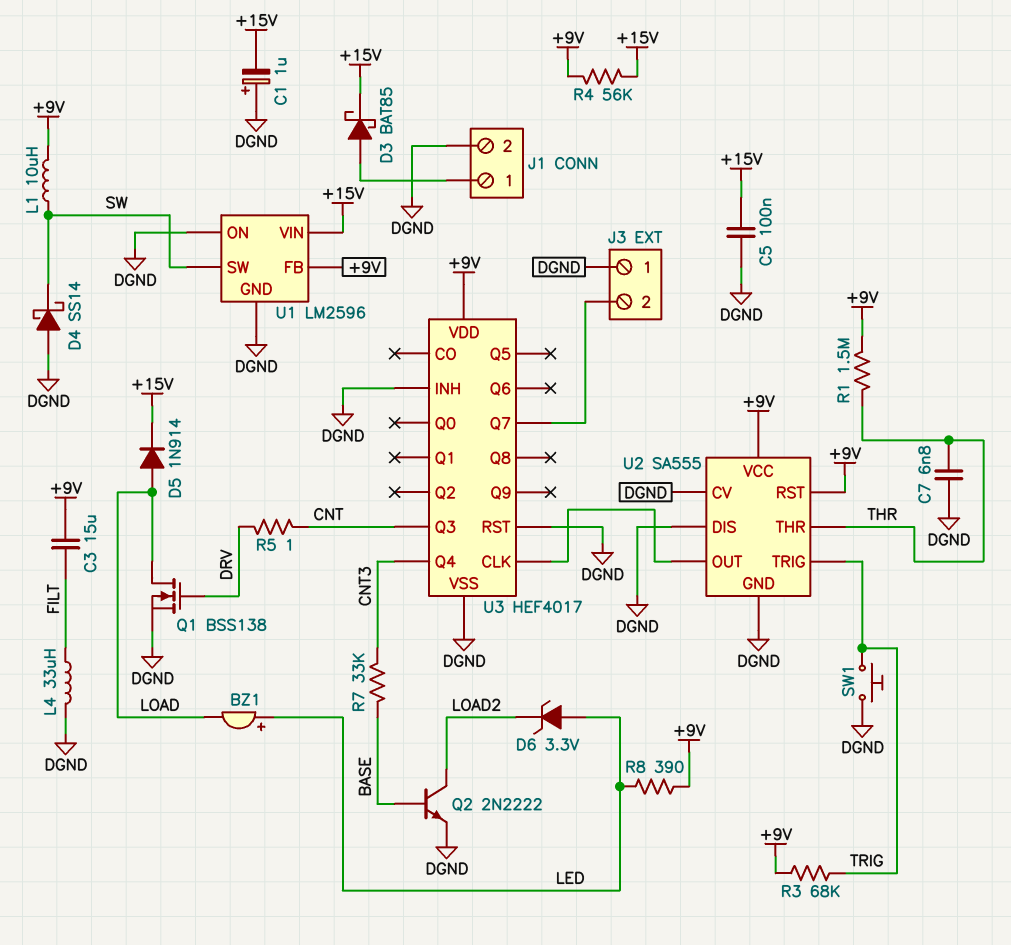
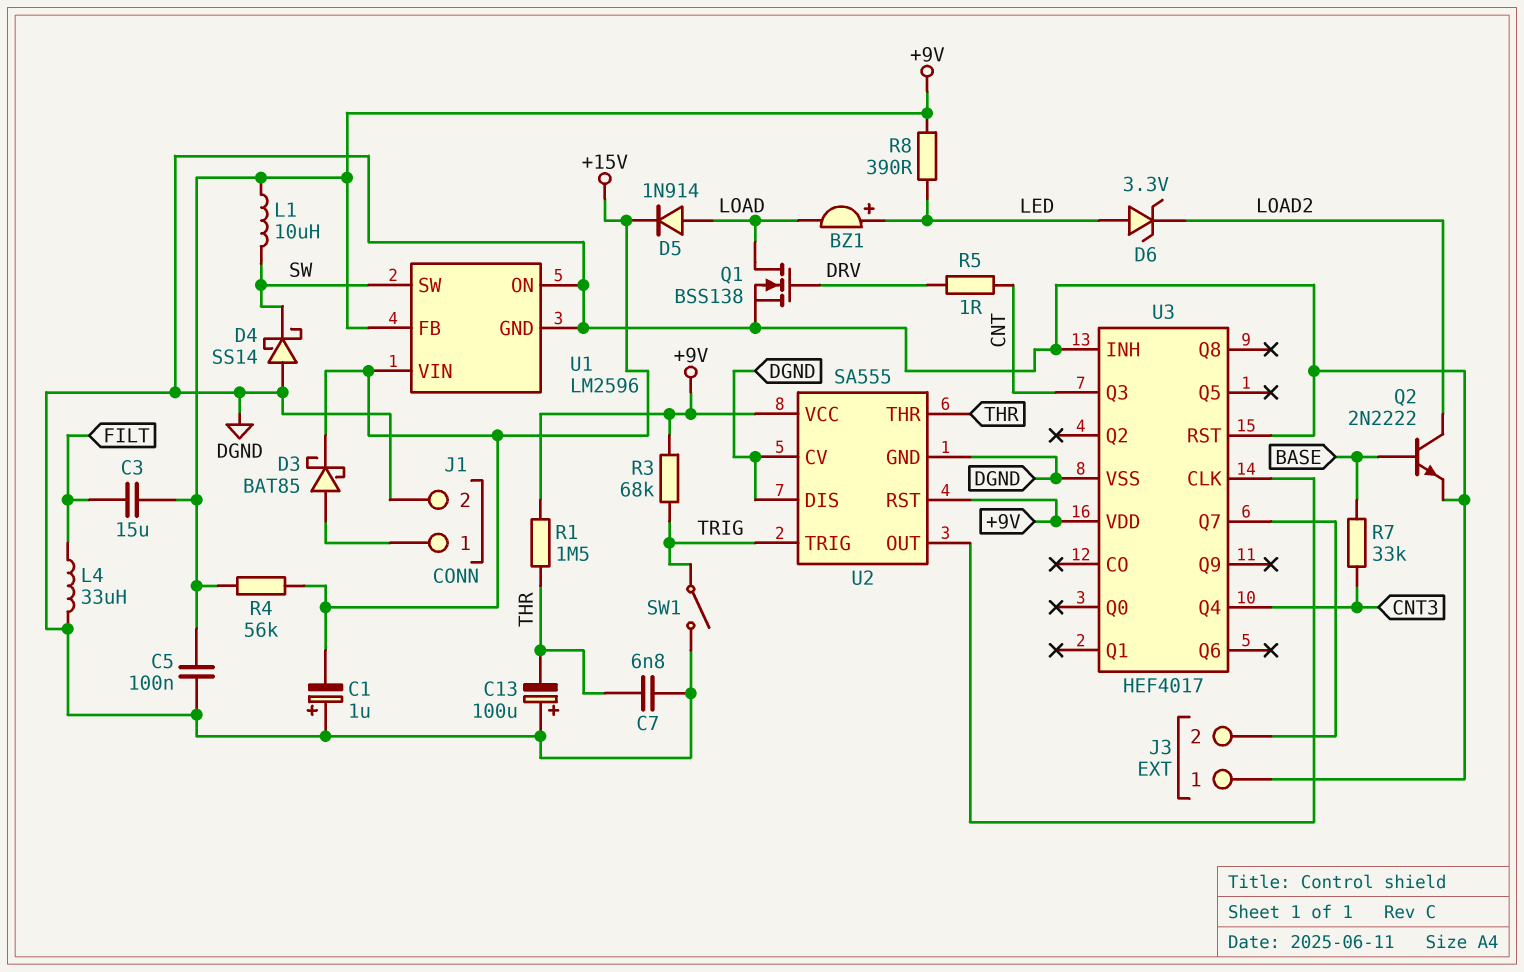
C5: 100nF (+15V, DGND) -> 100nF (+9V, DGND)
C13: none -> 100uF (plus DGND, minus THR)
SW1: button (DGND, TRIG) -> switch (DGND, TRIG)

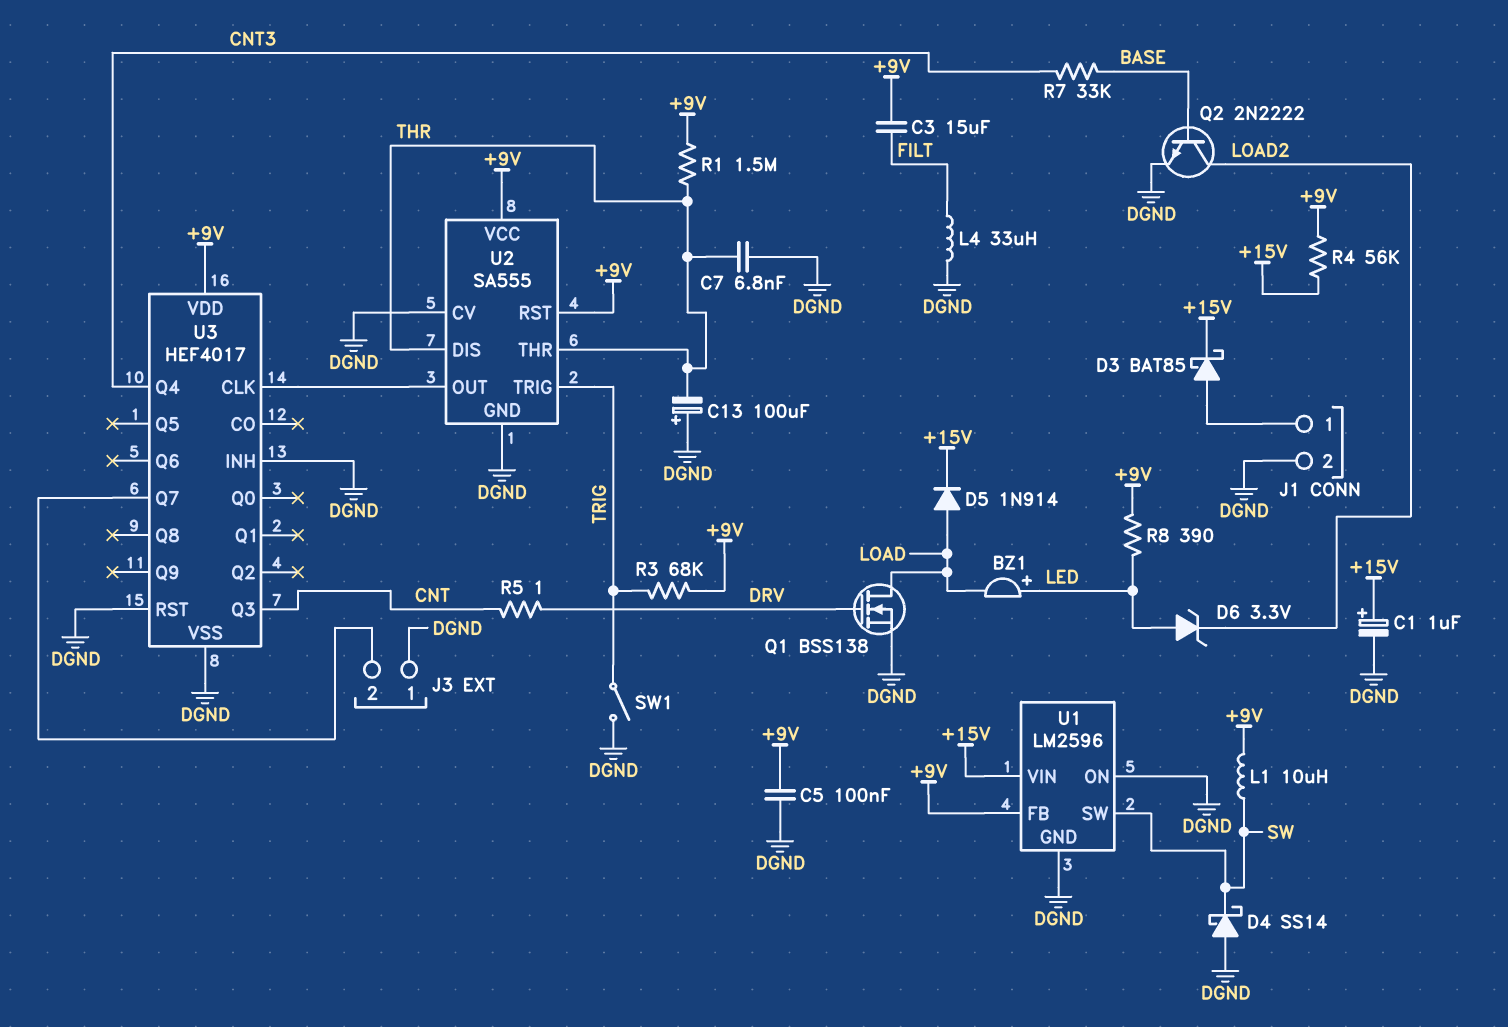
C1: 1uF (plus DGND, minus +15V) -> 1uF (plus +15V, minus DGND)
U2 pin DIS: DGND -> THR

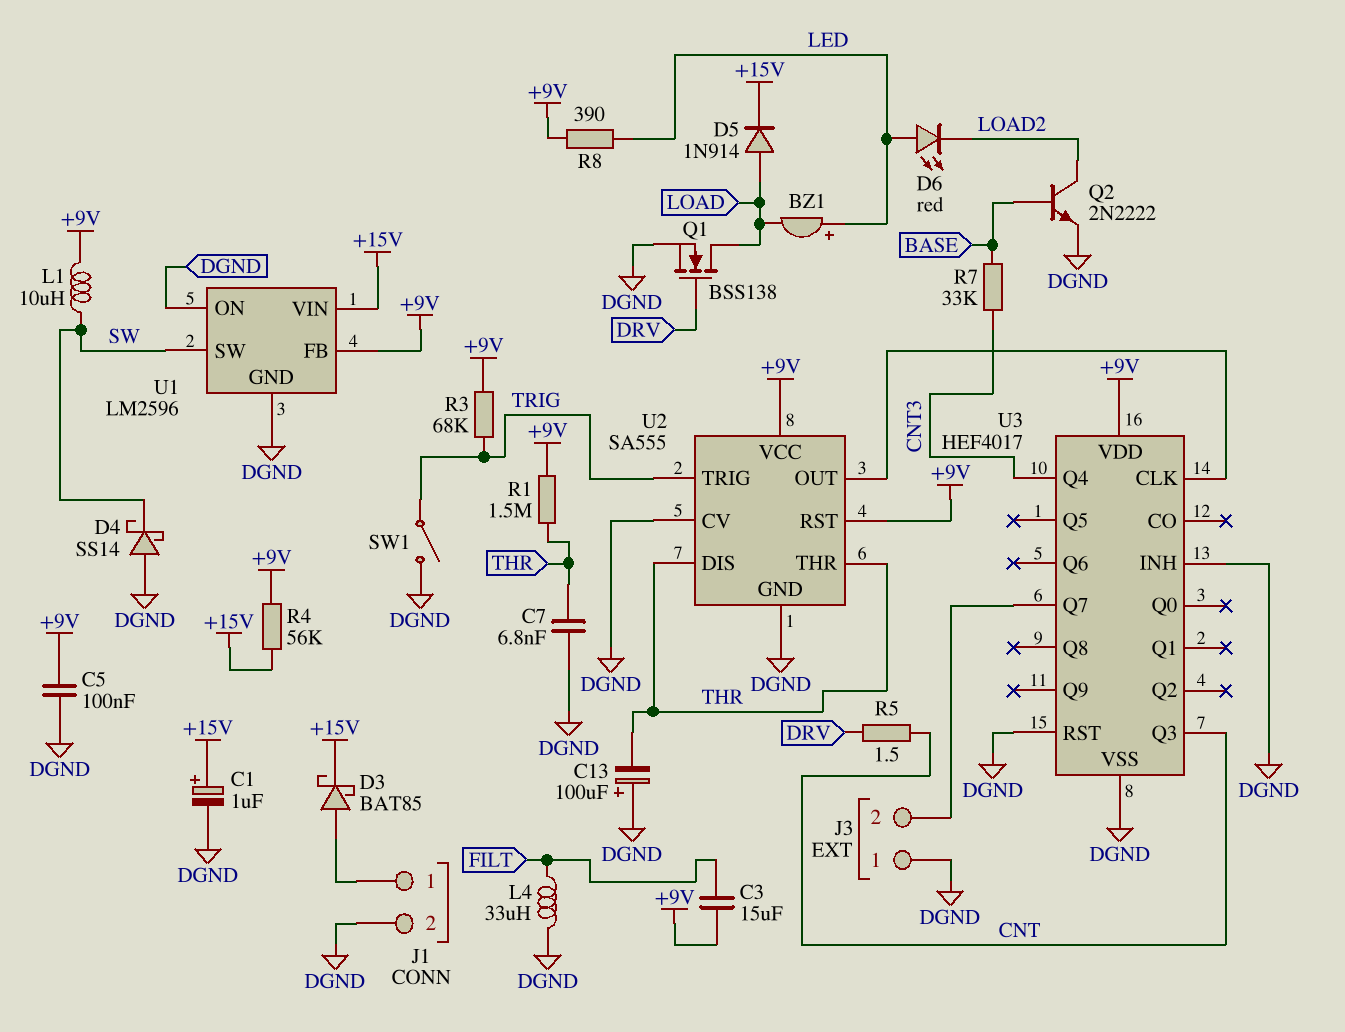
D6: zener 3.3V (A LED, K LOAD2) -> LED red (A LED, K LOAD2)
R5: 1 (CNT, DRV) -> 1.5 (CNT, DRV)

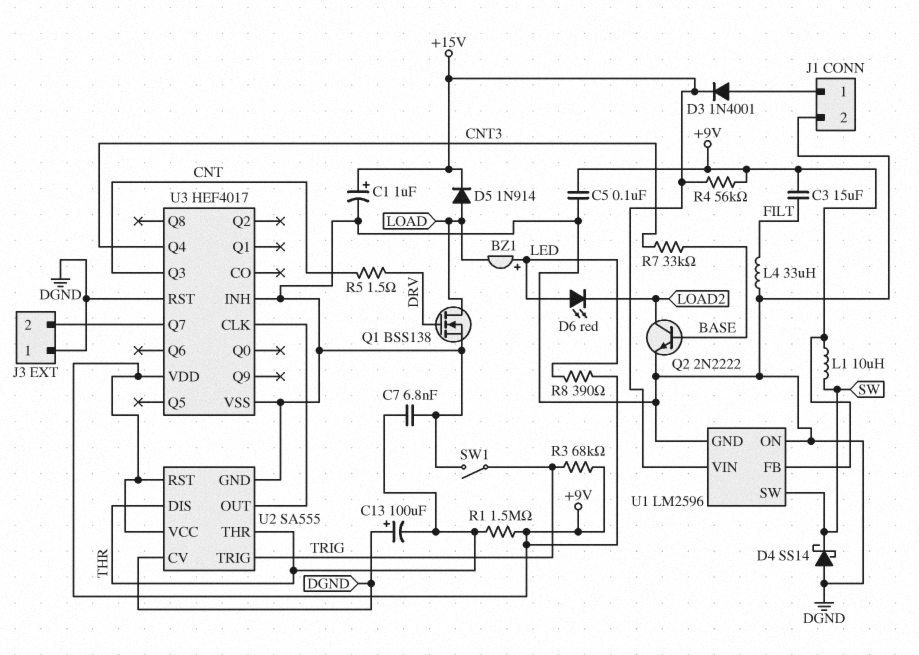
D3: schottky BAT85 (A J1/1, K +15V) -> diode 1N4001 (A J1/1, K +15V)

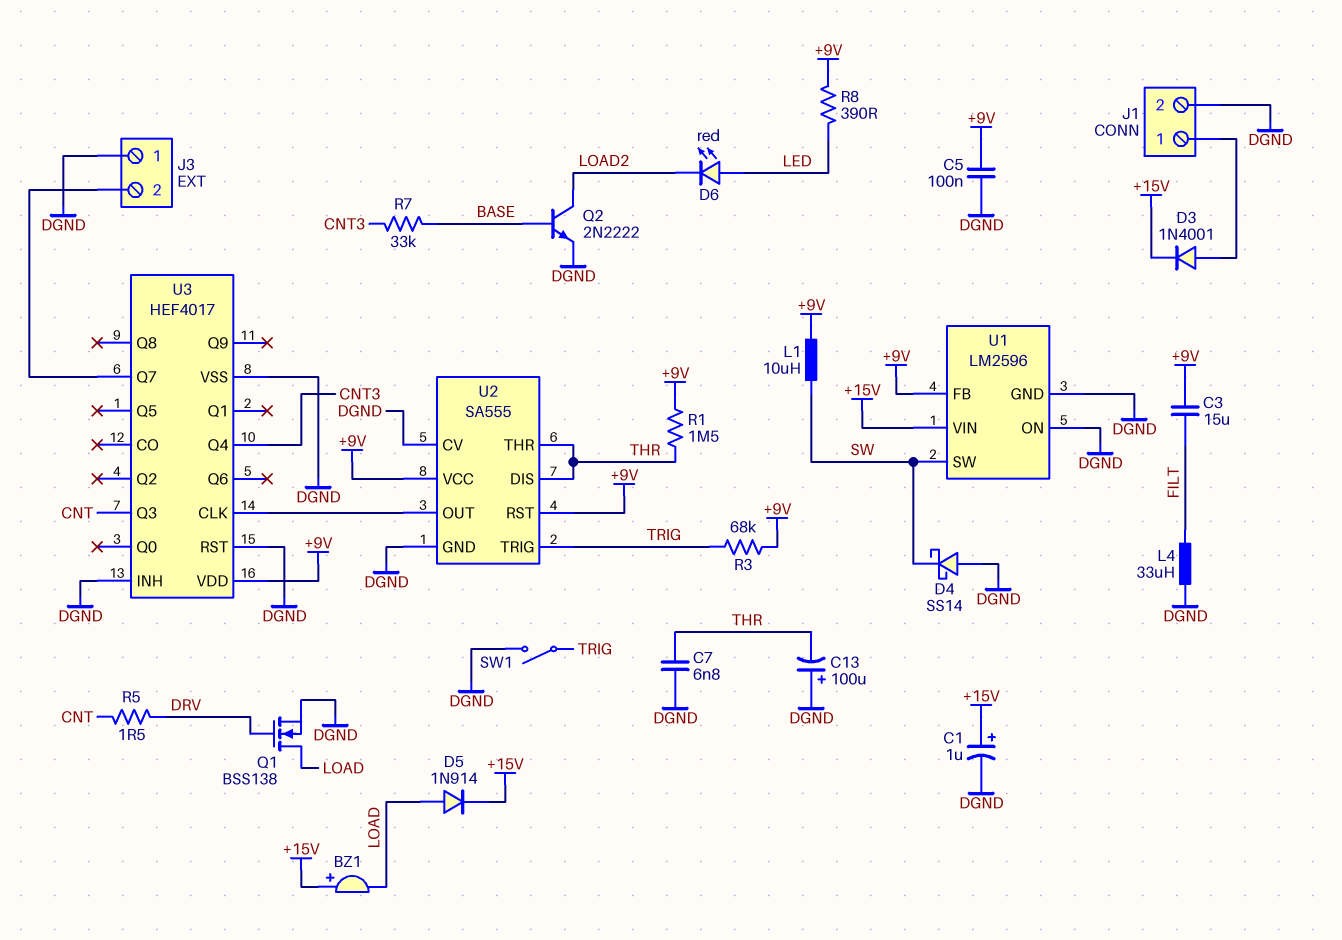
BZ1: buzzer (plus LED, minus LOAD) -> buzzer (plus +15V, minus LOAD)
R4: 56k (+9V, +15V) -> none

